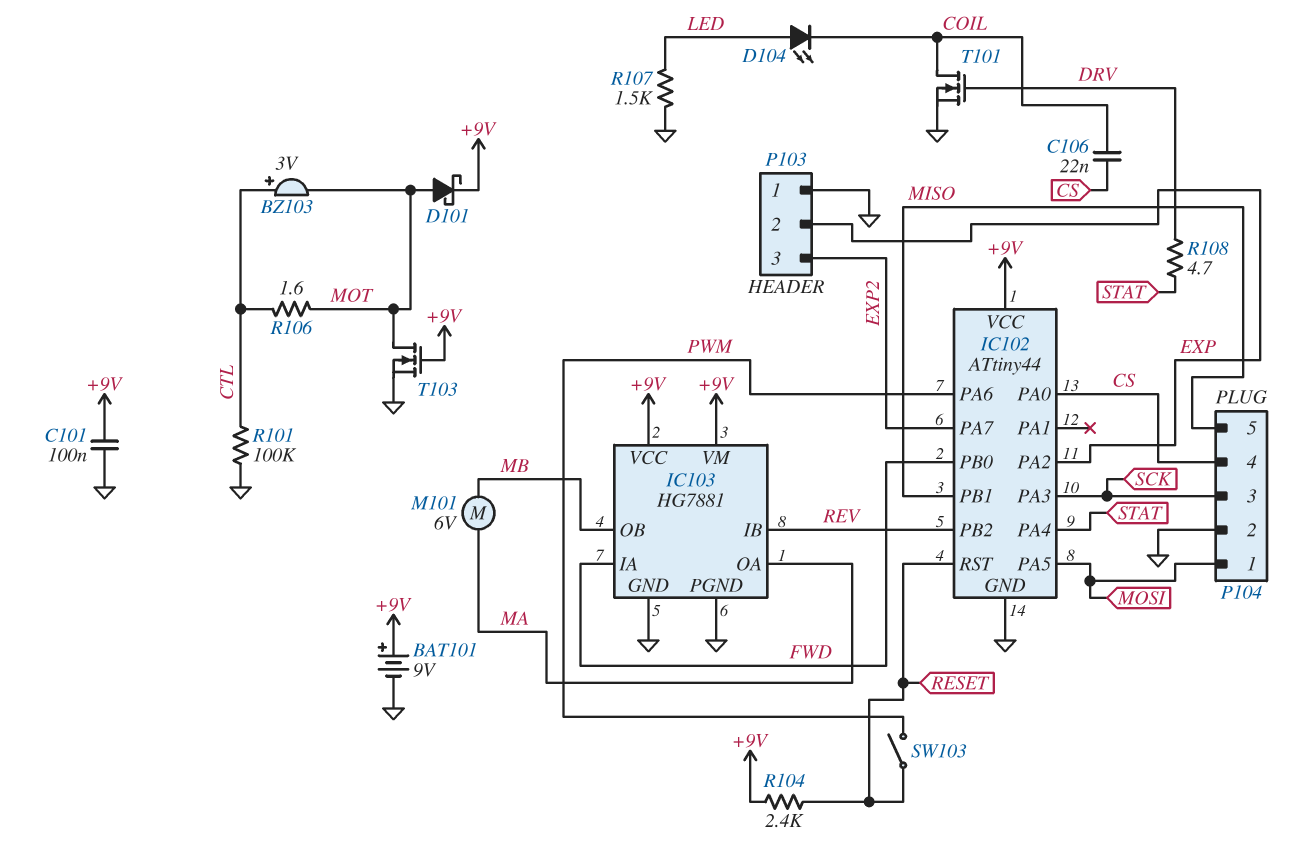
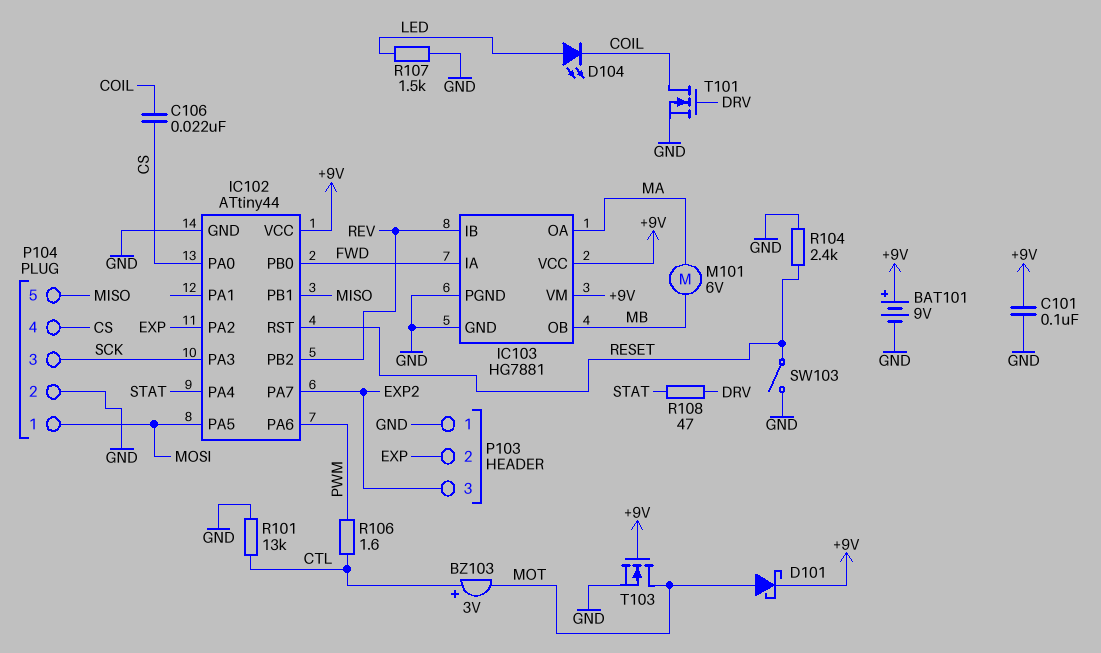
R101: 100k (CTL, GND) -> 13k (CTL, GND)
R104: 2.4k (+9V, RESET) -> 2.4k (GND, RESET)
R106: 1.6 (CTL, MOT) -> 1.6 (CTL, PWM)
R108: 4.7 (DRV, STAT) -> 47 (DRV, STAT)
SW103: switch (PWM, RESET) -> switch (GND, RESET)

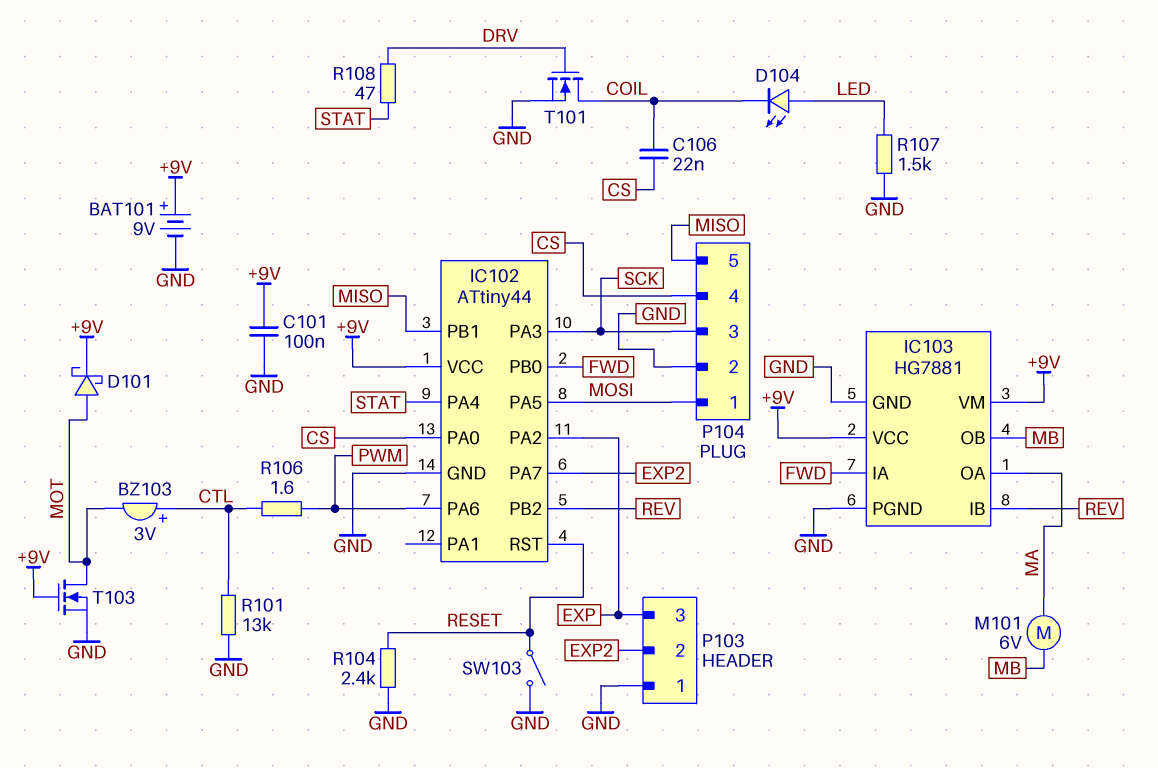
P103 pin 2: EXP -> EXP2
P103 pin 3: EXP2 -> EXP

